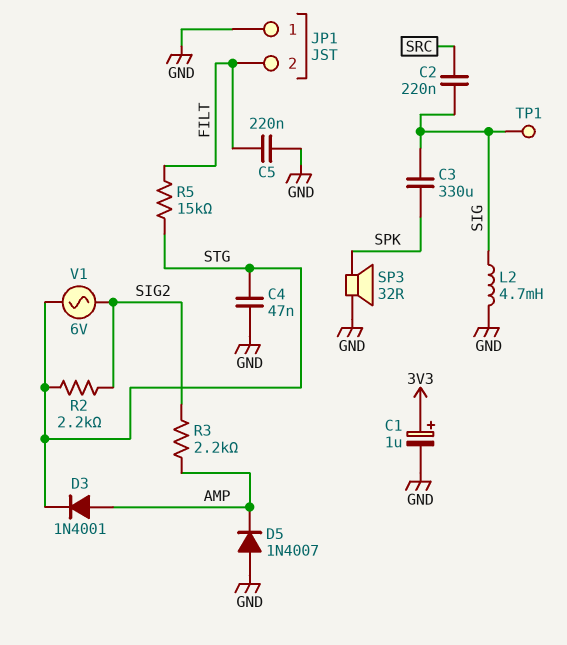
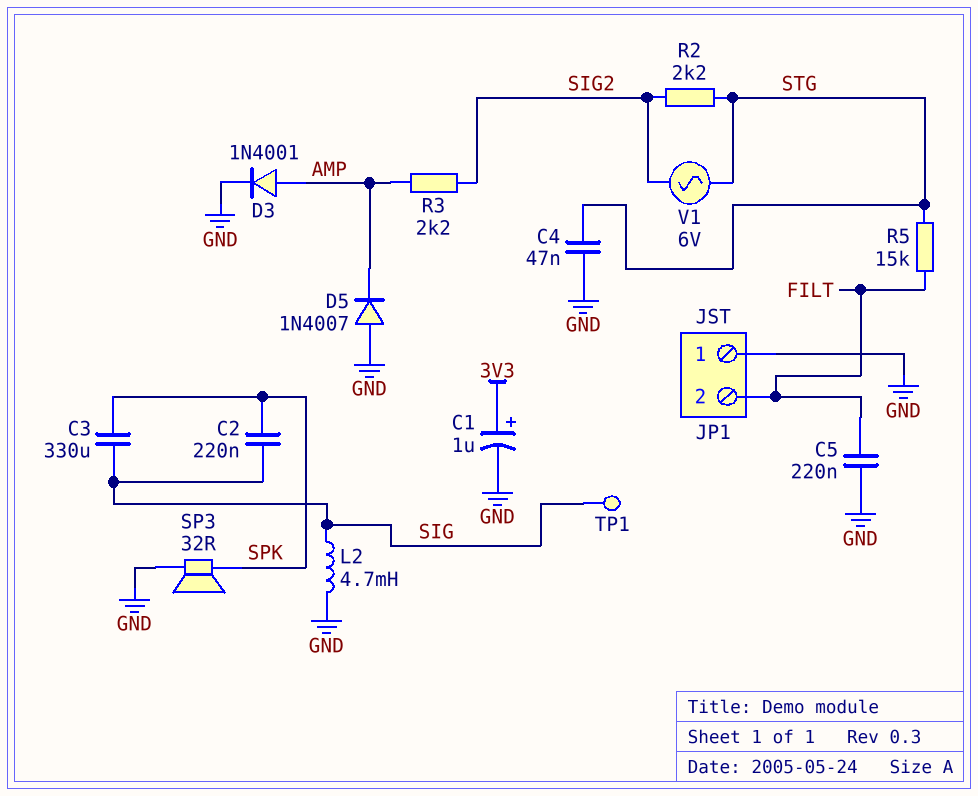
C2: 220nF (SIG, SRC) -> 220nF (SIG, SPK)
D3: diode 1N4001 (A AMP, K STG) -> diode 1N4001 (A AMP, K GND)

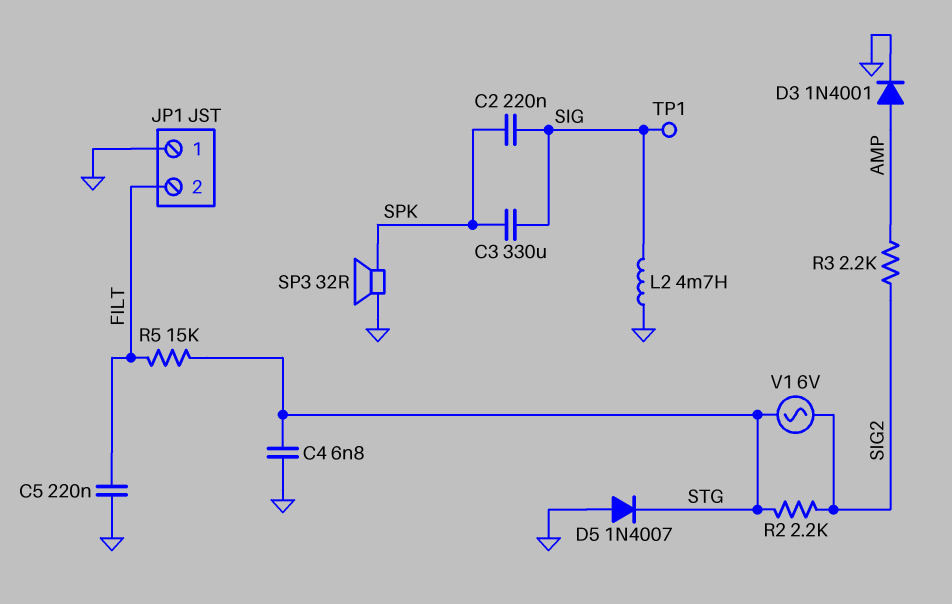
C1: 1uF (plus 3V3, minus GND) -> none
C4: 47nF (GND, STG) -> 6.8nF (GND, STG)
D5: diode 1N4007 (A GND, K AMP) -> diode 1N4007 (A GND, K STG)

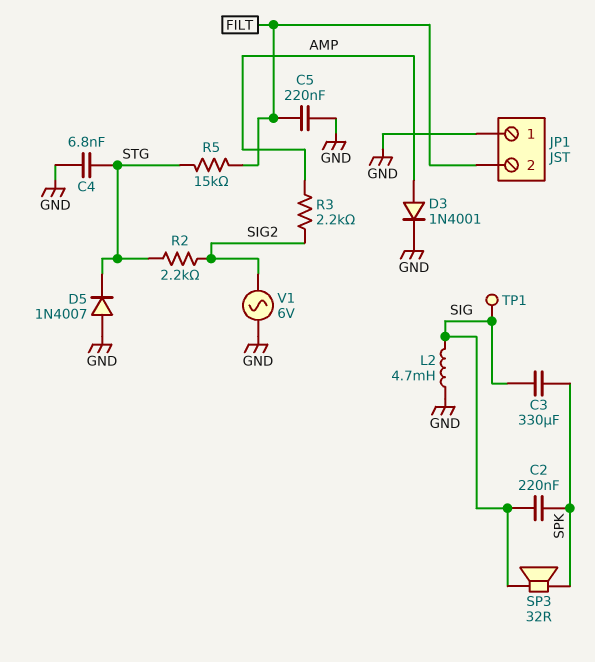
SP3: speaker 32R (GND, SPK) -> speaker 32R (SIG, SPK)
V1: AC 6V (SIG2, STG) -> AC 6V (GND, SIG2)

